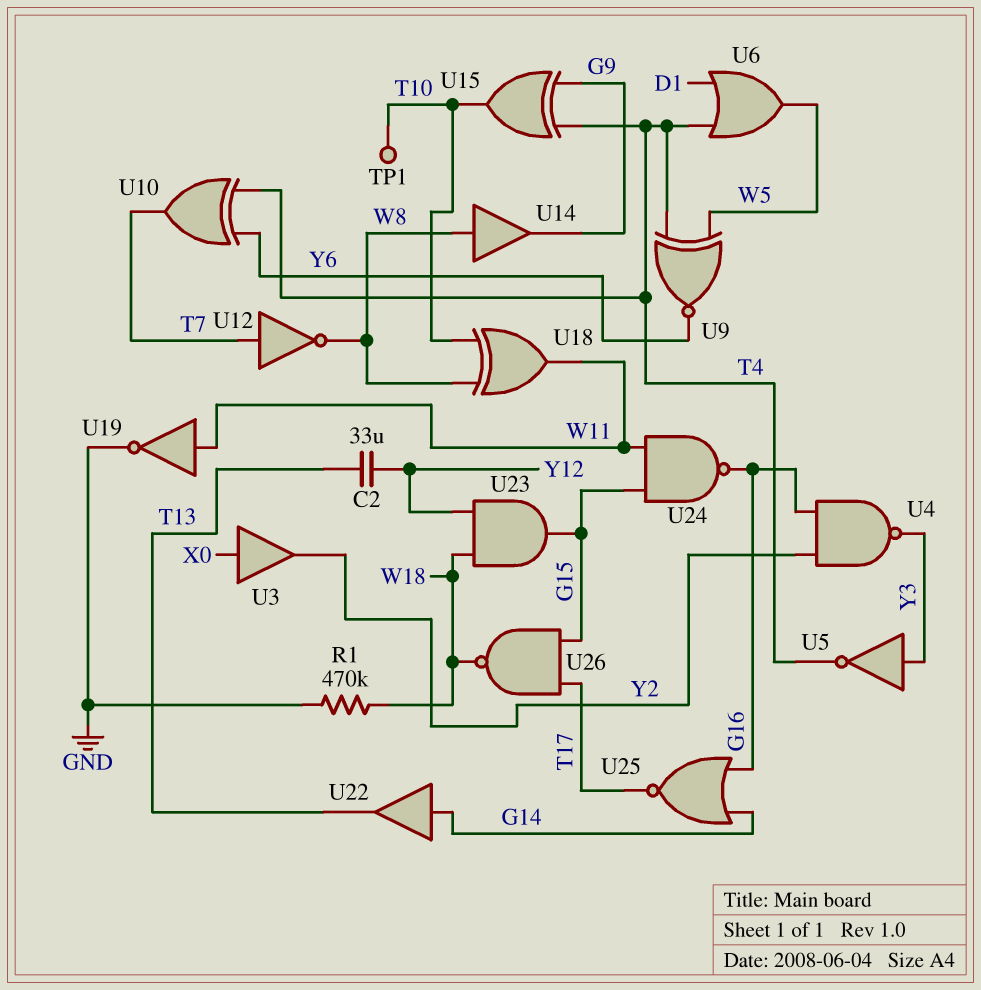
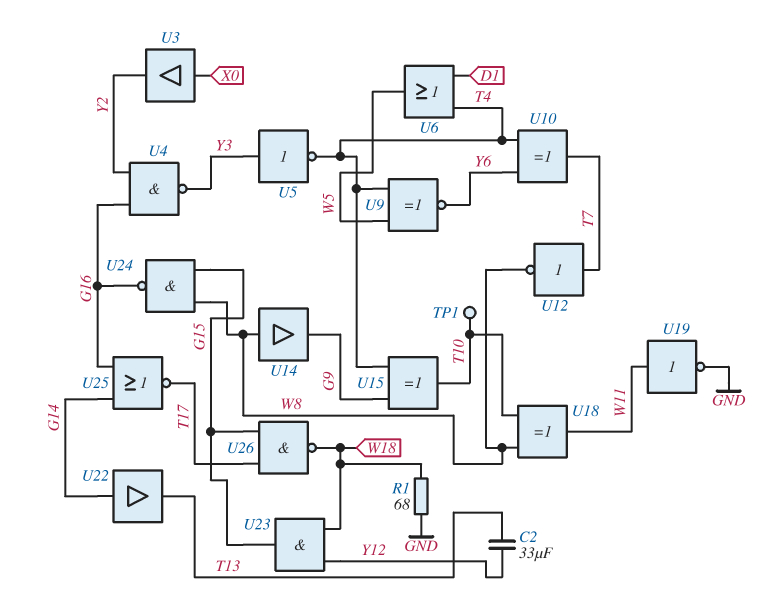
R1: 470k (GND, W18) -> 68 (GND, W18)
U24: NAND (in G15, in W11, out G16) -> NAND (in G15, in W8, out G16)

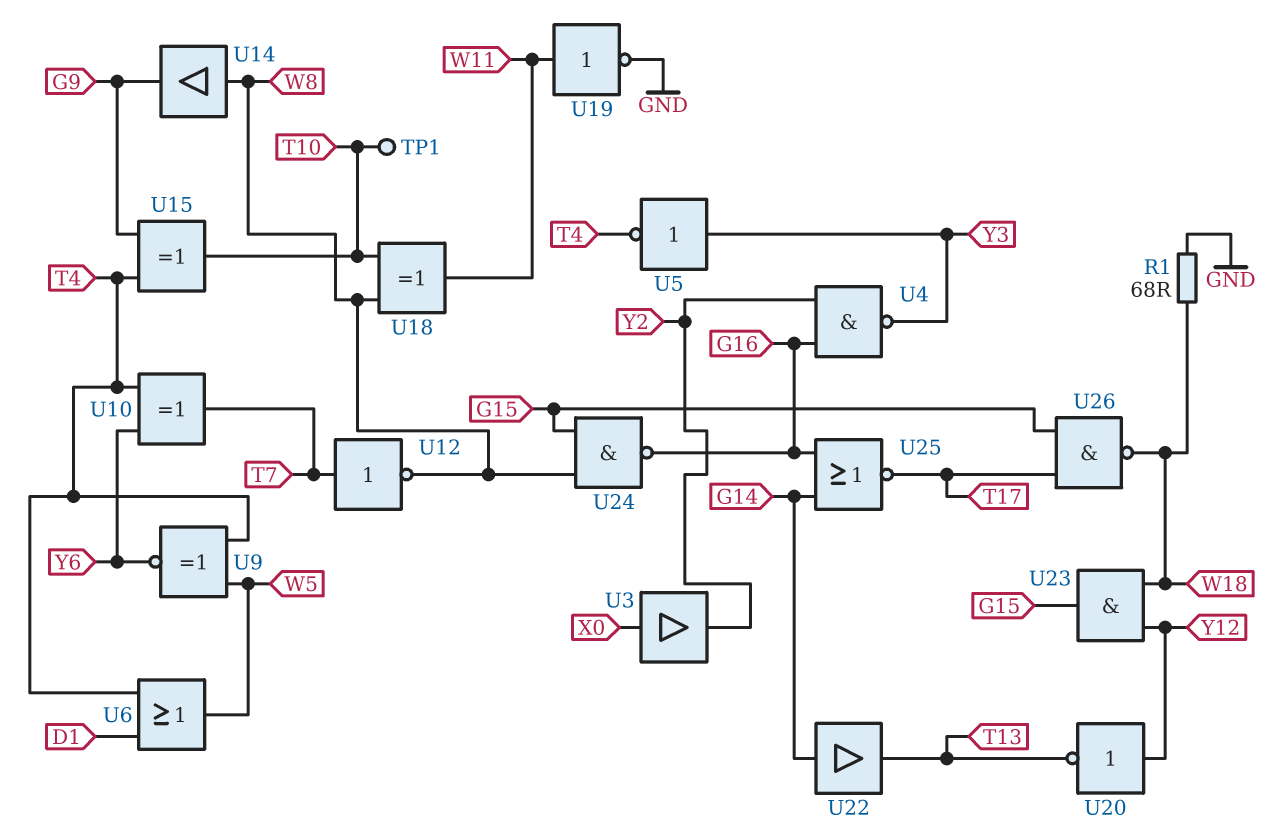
C2: 33uF (T13, Y12) -> none
U20: none -> NOT (in Y12, out T13)

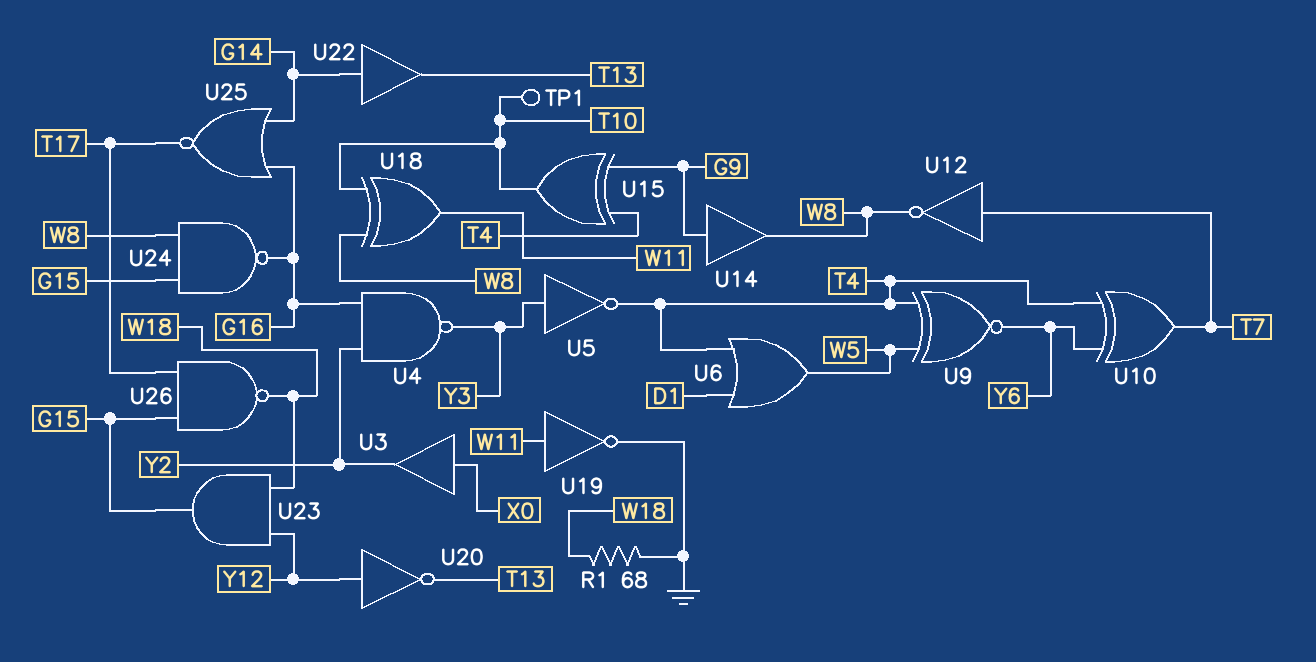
U14: buffer (in W8, out G9) -> buffer (in G9, out W8)

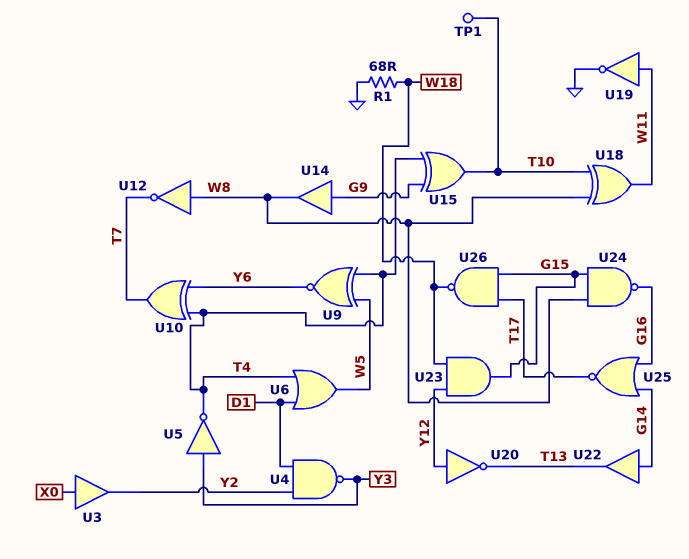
U4: NAND (in G16, in Y2, out Y3) -> NAND (in D1, in Y2, out Y3)
U12: NOT (in T7, out W8) -> NOT (in W8, out T7)

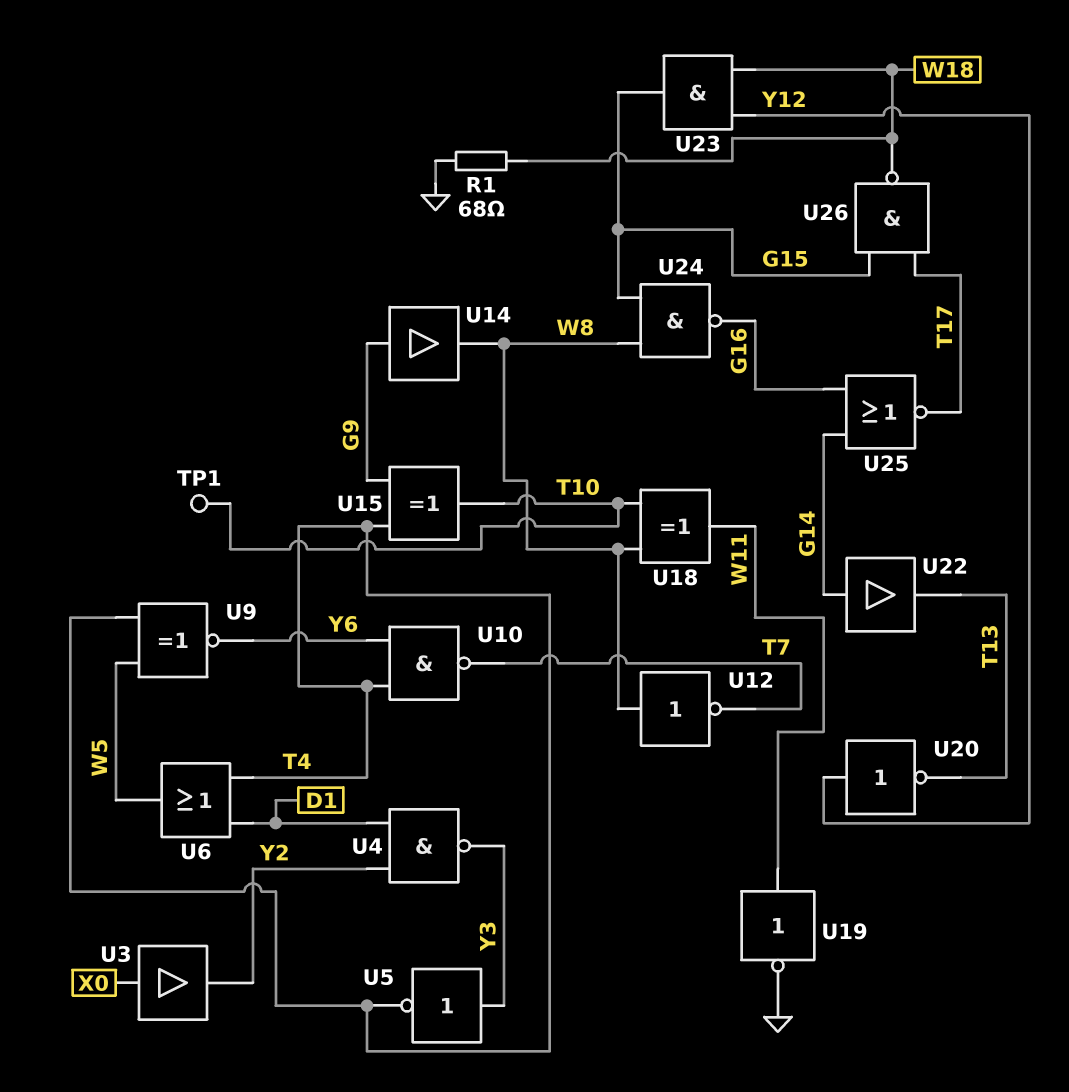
U10: XOR (in T4, in Y6, out T7) -> NAND (in T4, in Y6, out T7)

